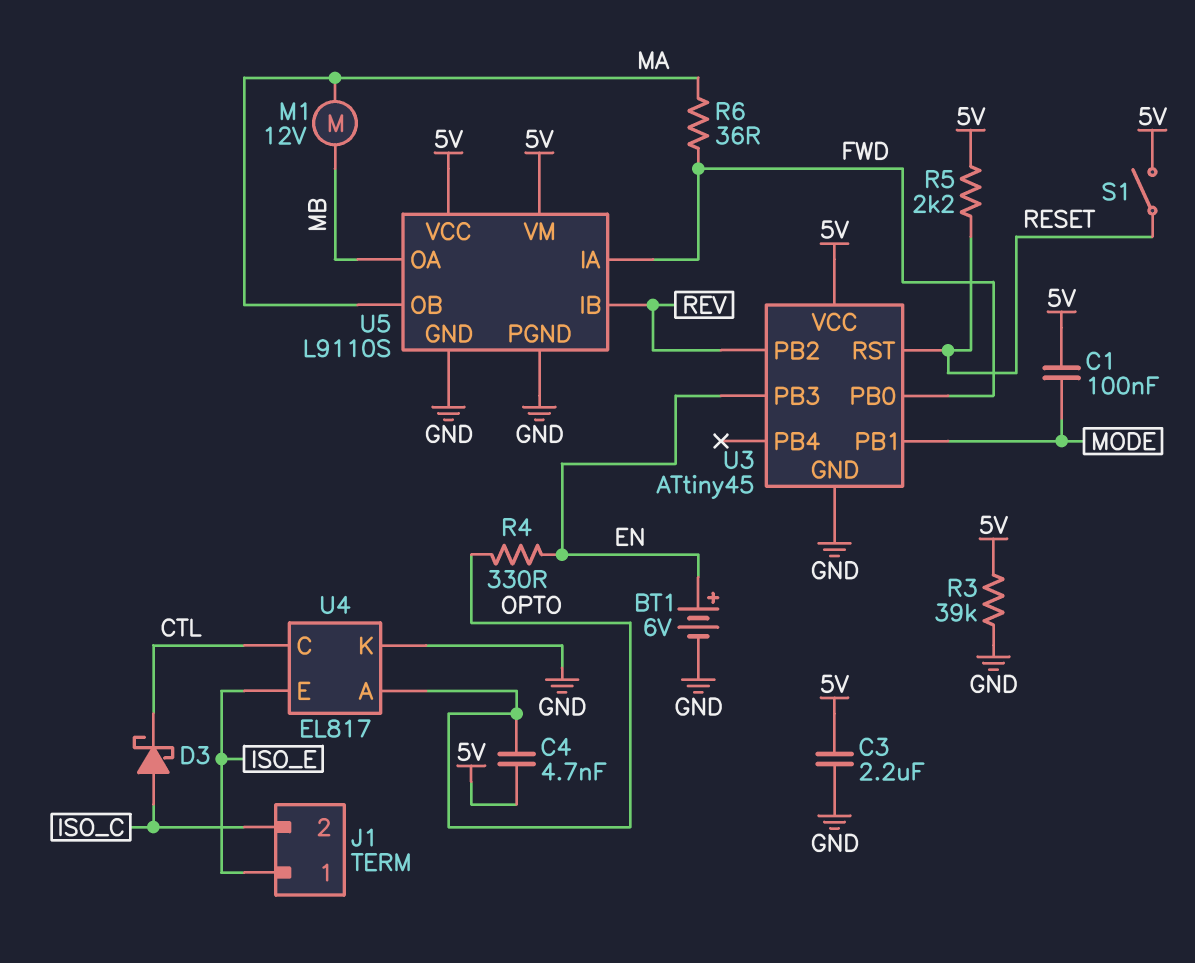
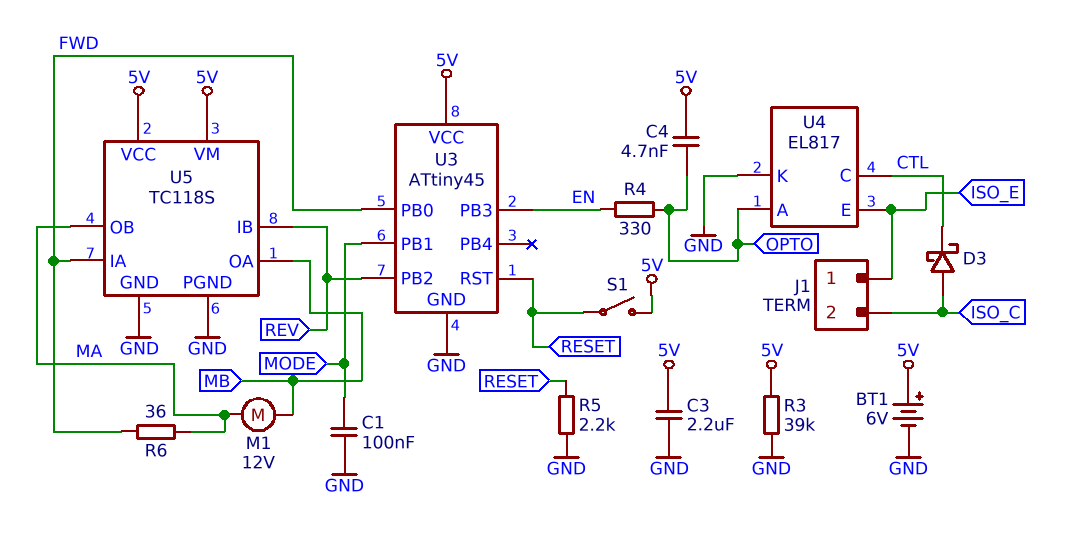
BT1: 6V (plus EN, minus GND) -> 6V (plus 5V, minus GND)
C1: 100nF (5V, MODE) -> 100nF (GND, MODE)
R5: 2.2k (5V, RESET) -> 2.2k (GND, RESET)
U5: L9110S -> TC118S

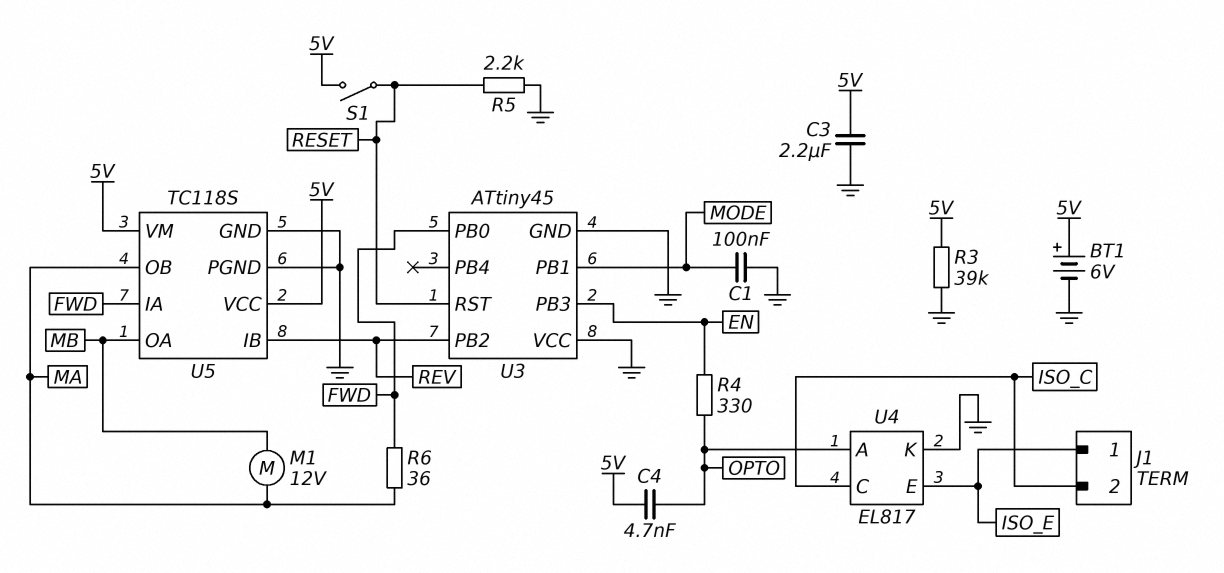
D3: schottky (A ISO_C, K CTL) -> none
U3 pin VCC: 5V -> GND
U4 pin C: CTL -> ISO_C

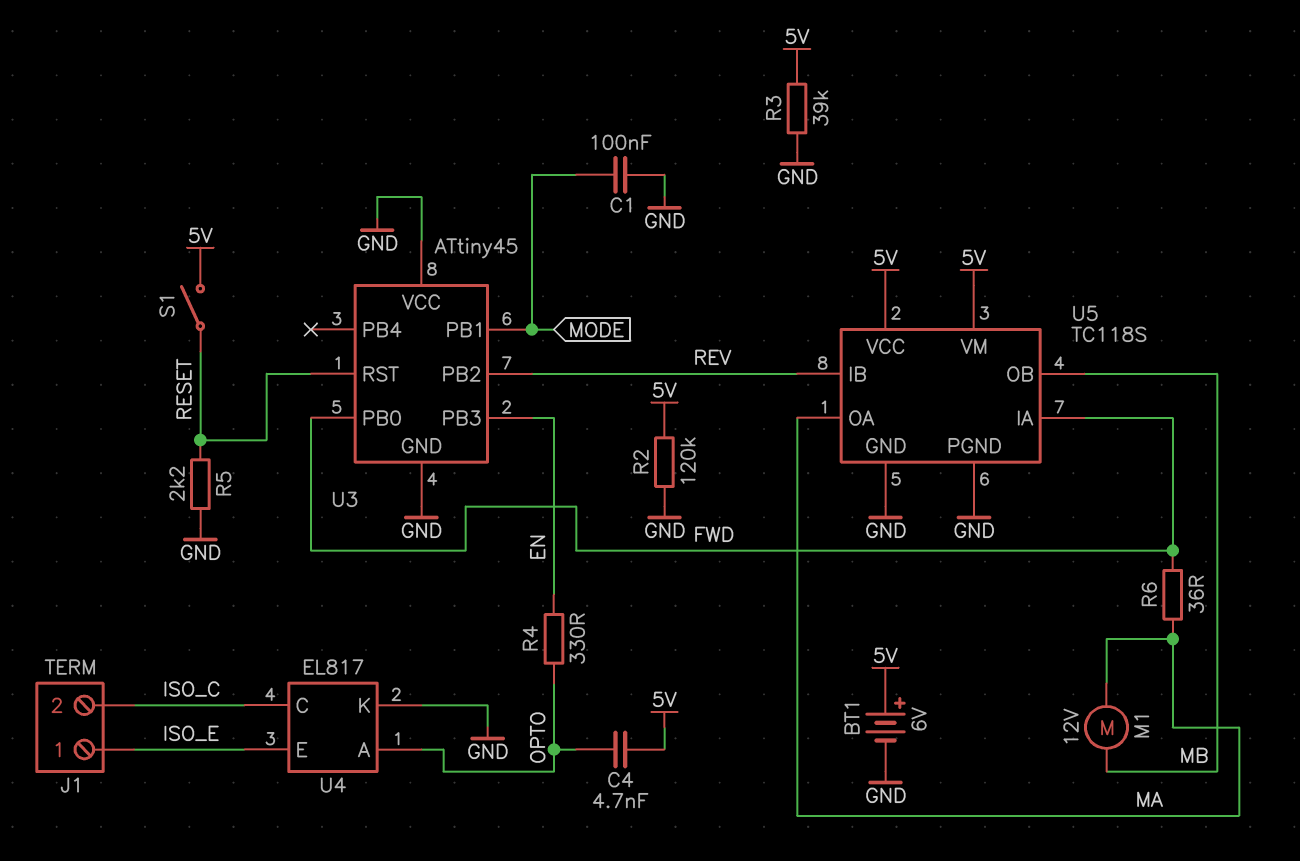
C3: 2.2uF (5V, GND) -> none
R2: none -> 120k (5V, GND)
U5 pin OA: MB -> MA
U5 pin OB: MA -> MB

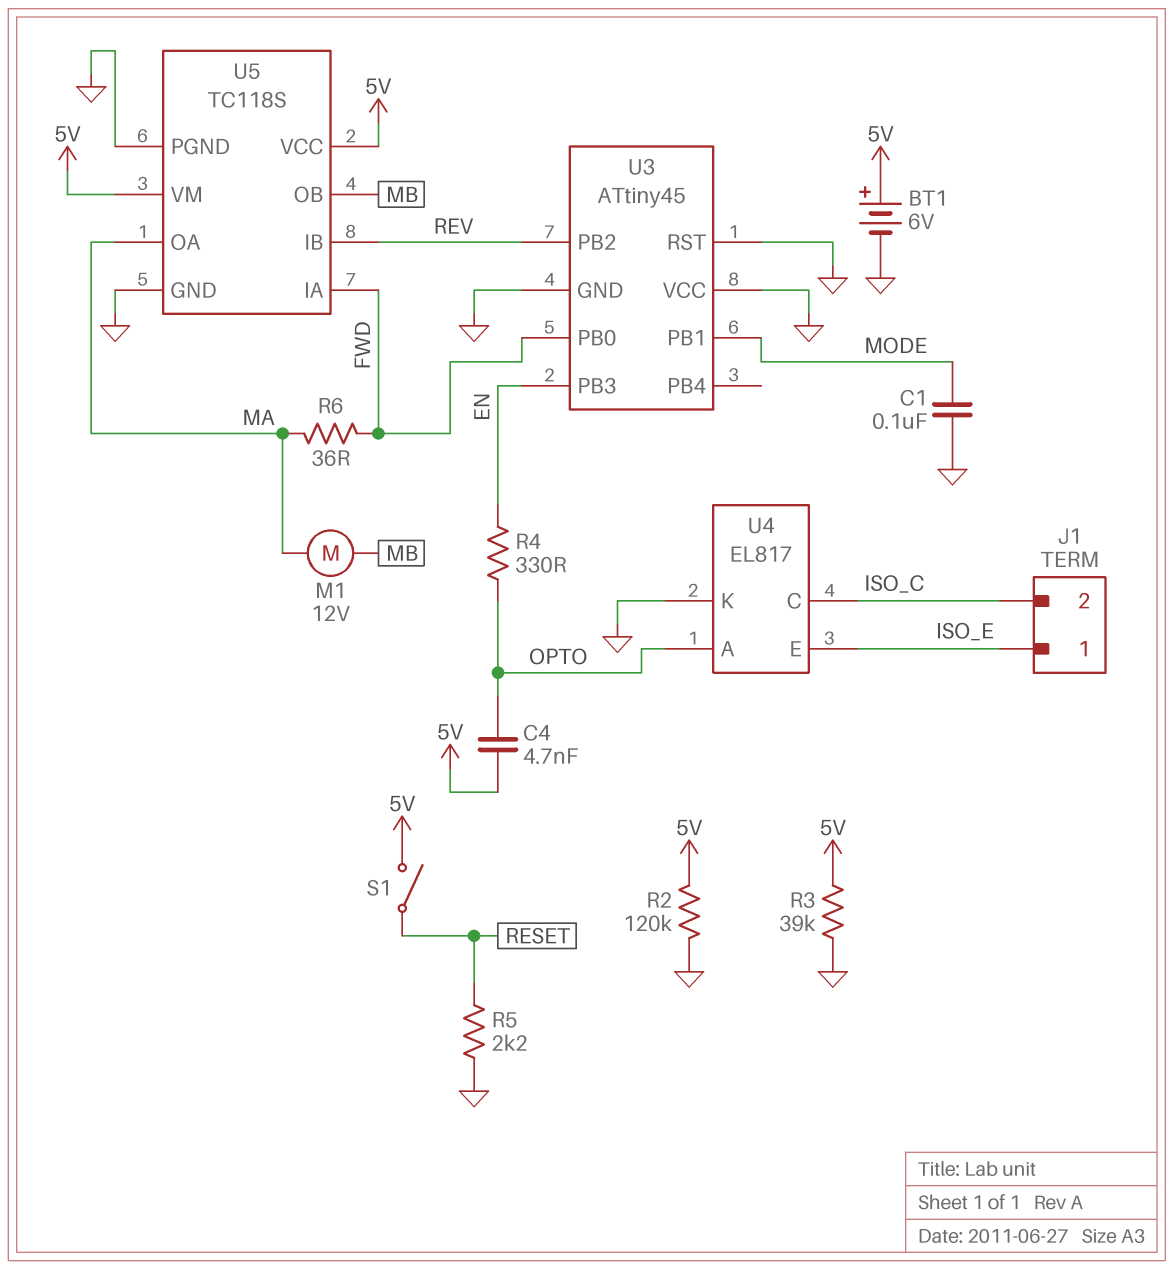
U3 pin RST: RESET -> GND

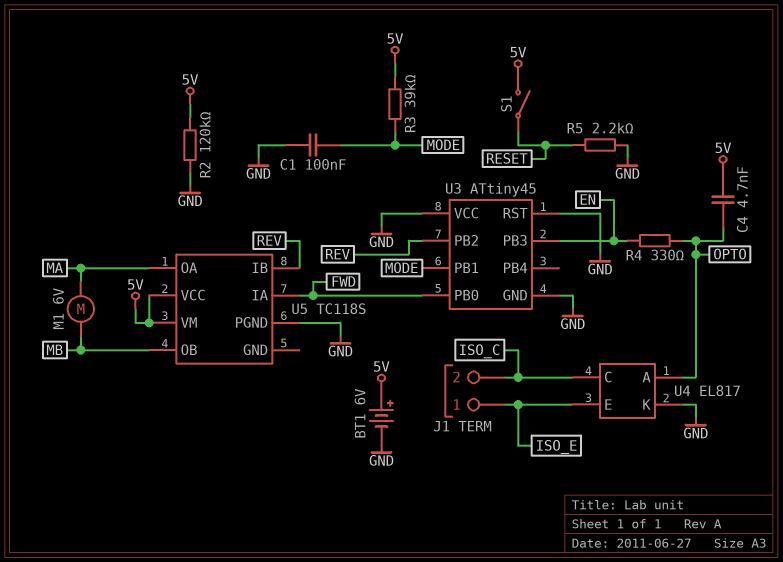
M1: motor 12V (MA, MB) -> motor 6V (MA, MB)
R3: 39k (5V, GND) -> 39k (5V, MODE)
R6: 36 (FWD, MA) -> none
U5 pin GND: GND -> none

